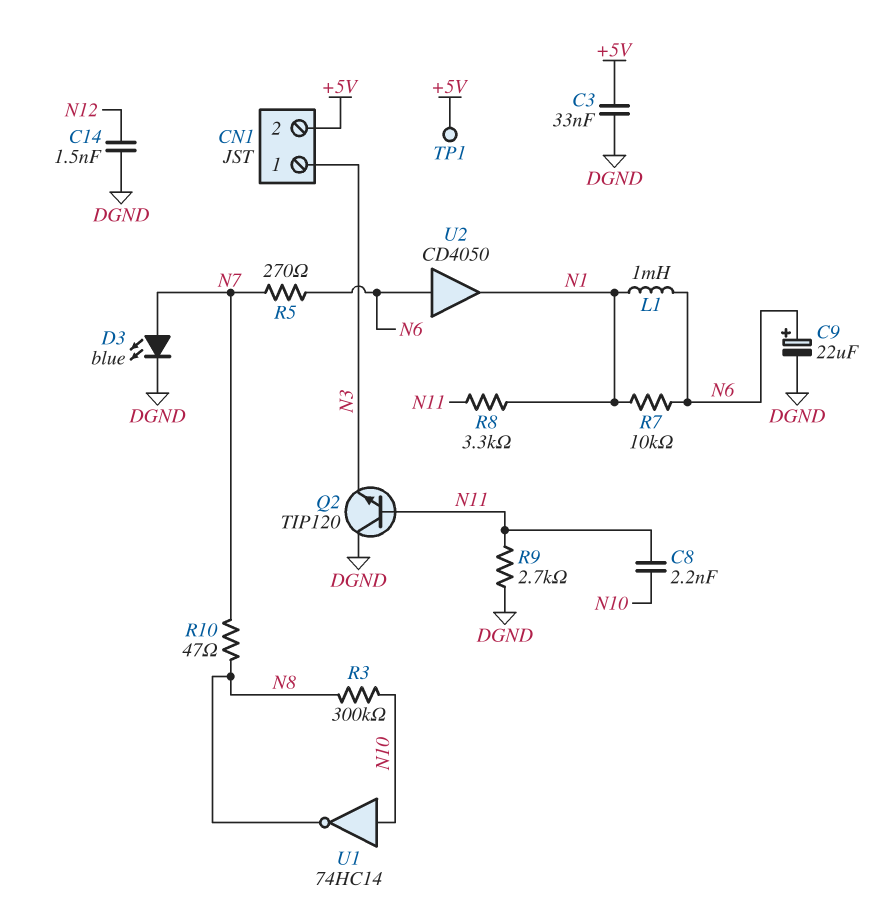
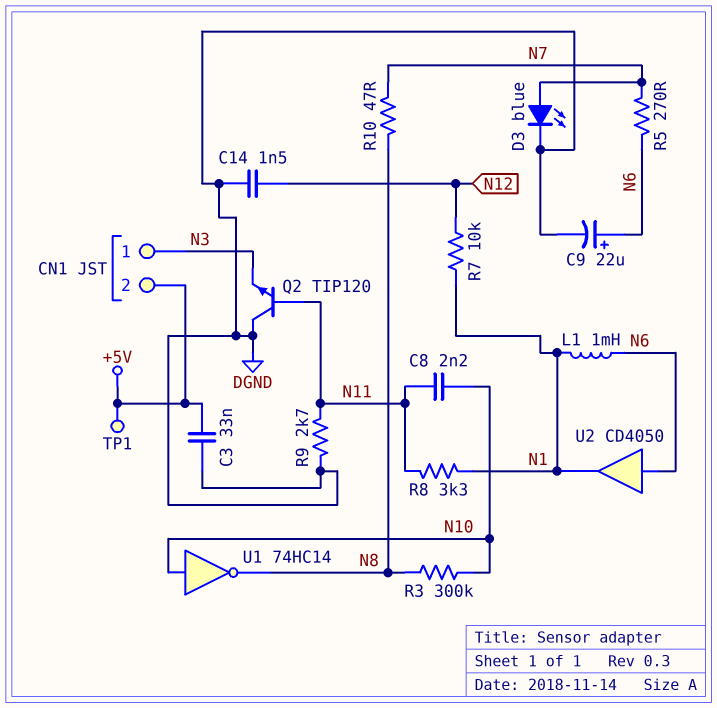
R7: 10k (N1, N6) -> 10k (N1, N12)

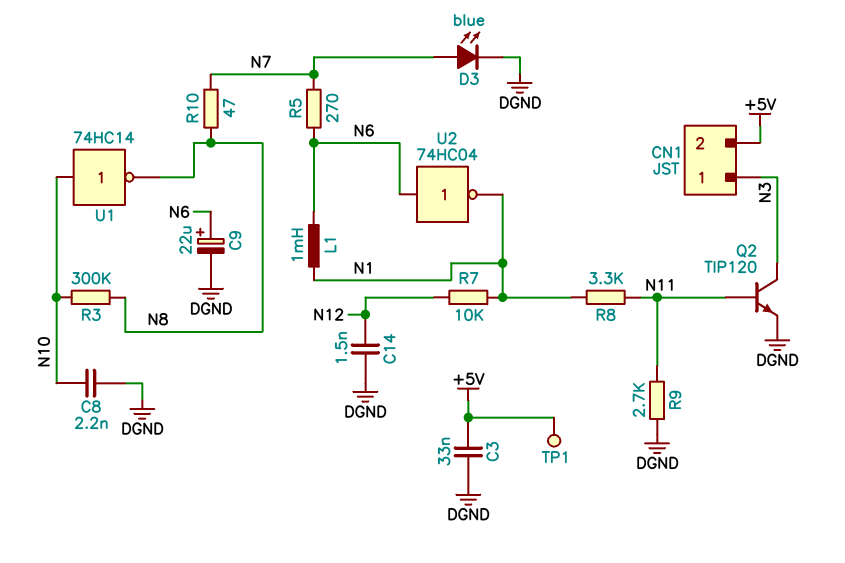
C8: 2.2nF (N10, N11) -> 2.2nF (DGND, N10)
Q2: NPN TIP120 (B N11, C DGND, E N3) -> NPN TIP120 (B N11, C N3, E DGND)
U2: buffer CD4050 (in N6, out N1) -> NOT 74HC04 (in N6, out N1)

